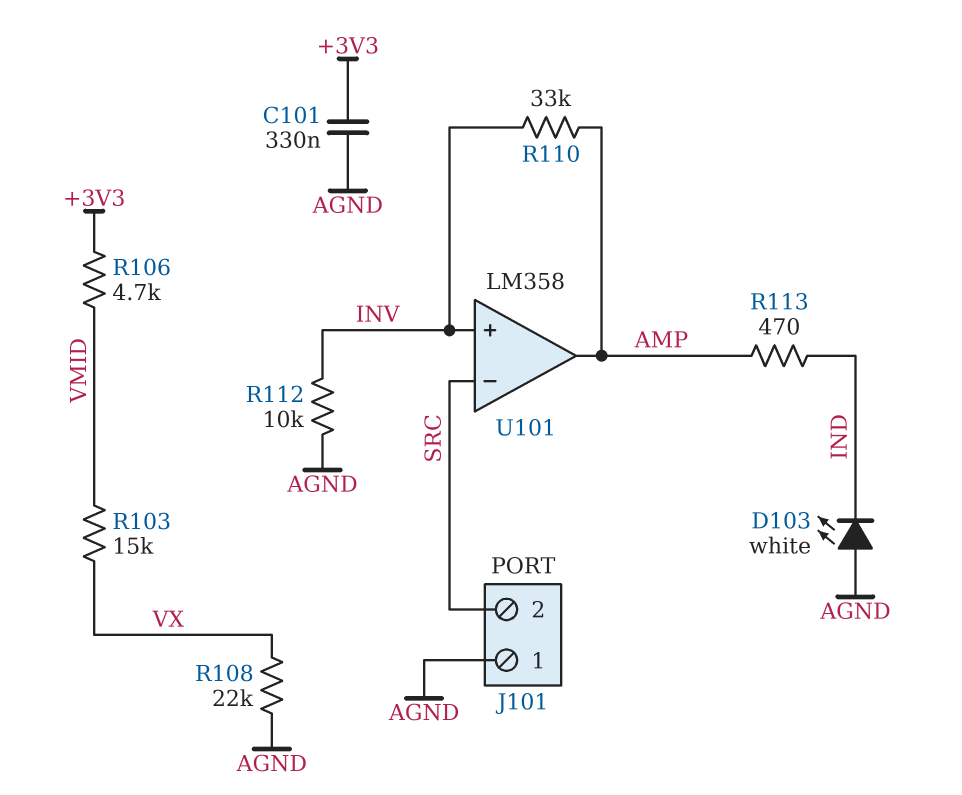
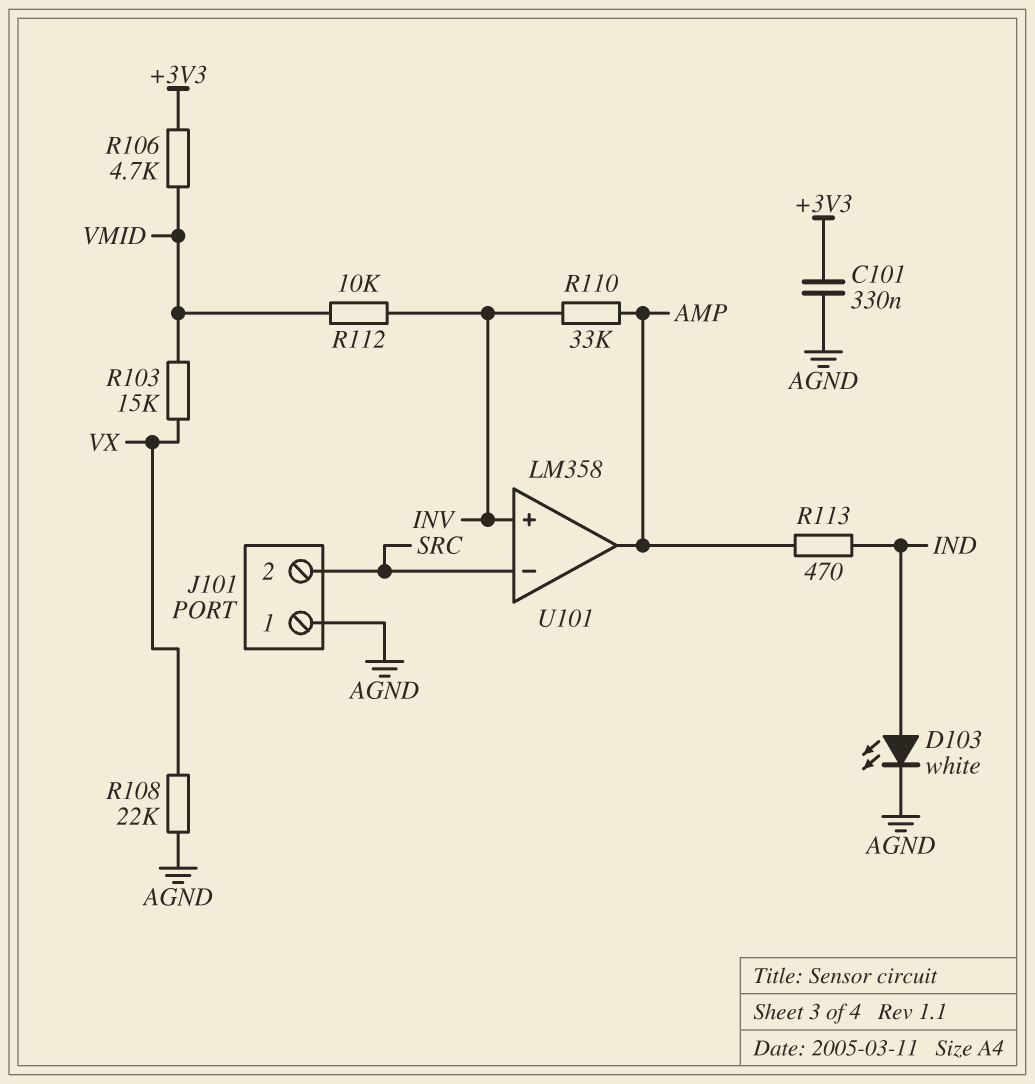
D103: LED white (A AGND, K IND) -> LED white (A IND, K AGND)
R112: 10k (AGND, INV) -> 10k (INV, VMID)

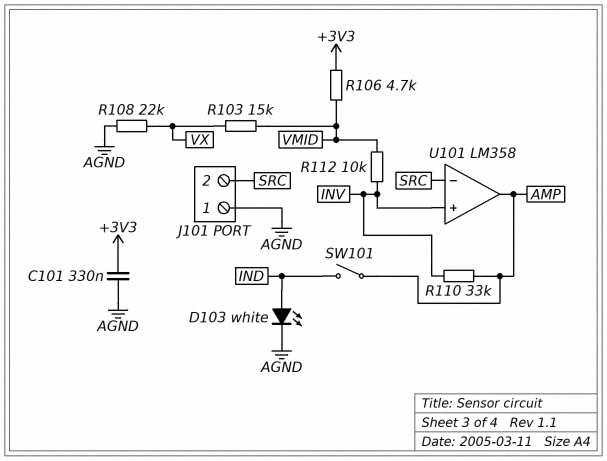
R113: 470 (AMP, IND) -> none
SW101: none -> switch (AMP, IND)

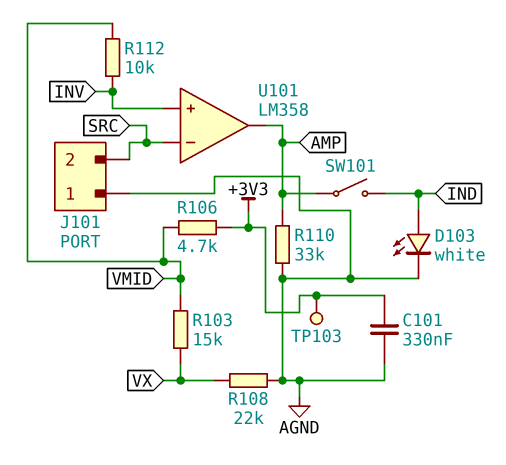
R110: 33k (AMP, INV) -> 33k (AGND, AMP)
TP103: none -> test point (+3V3)

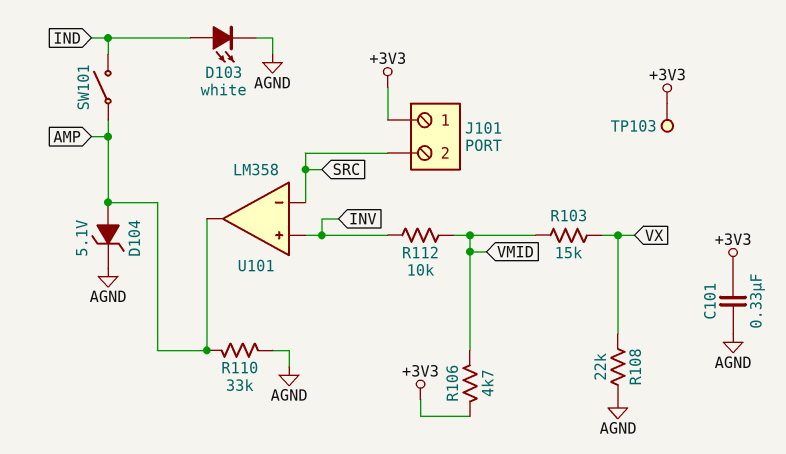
D104: none -> zener 5.1V (A AMP, K AGND)
J101 pin 1: AGND -> +3V3

